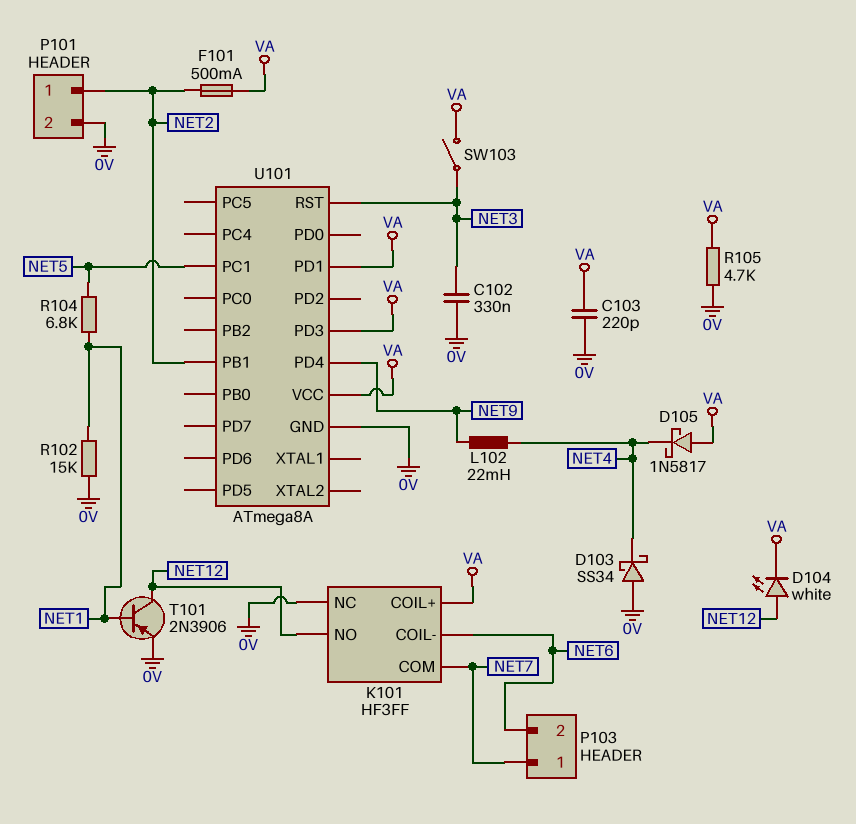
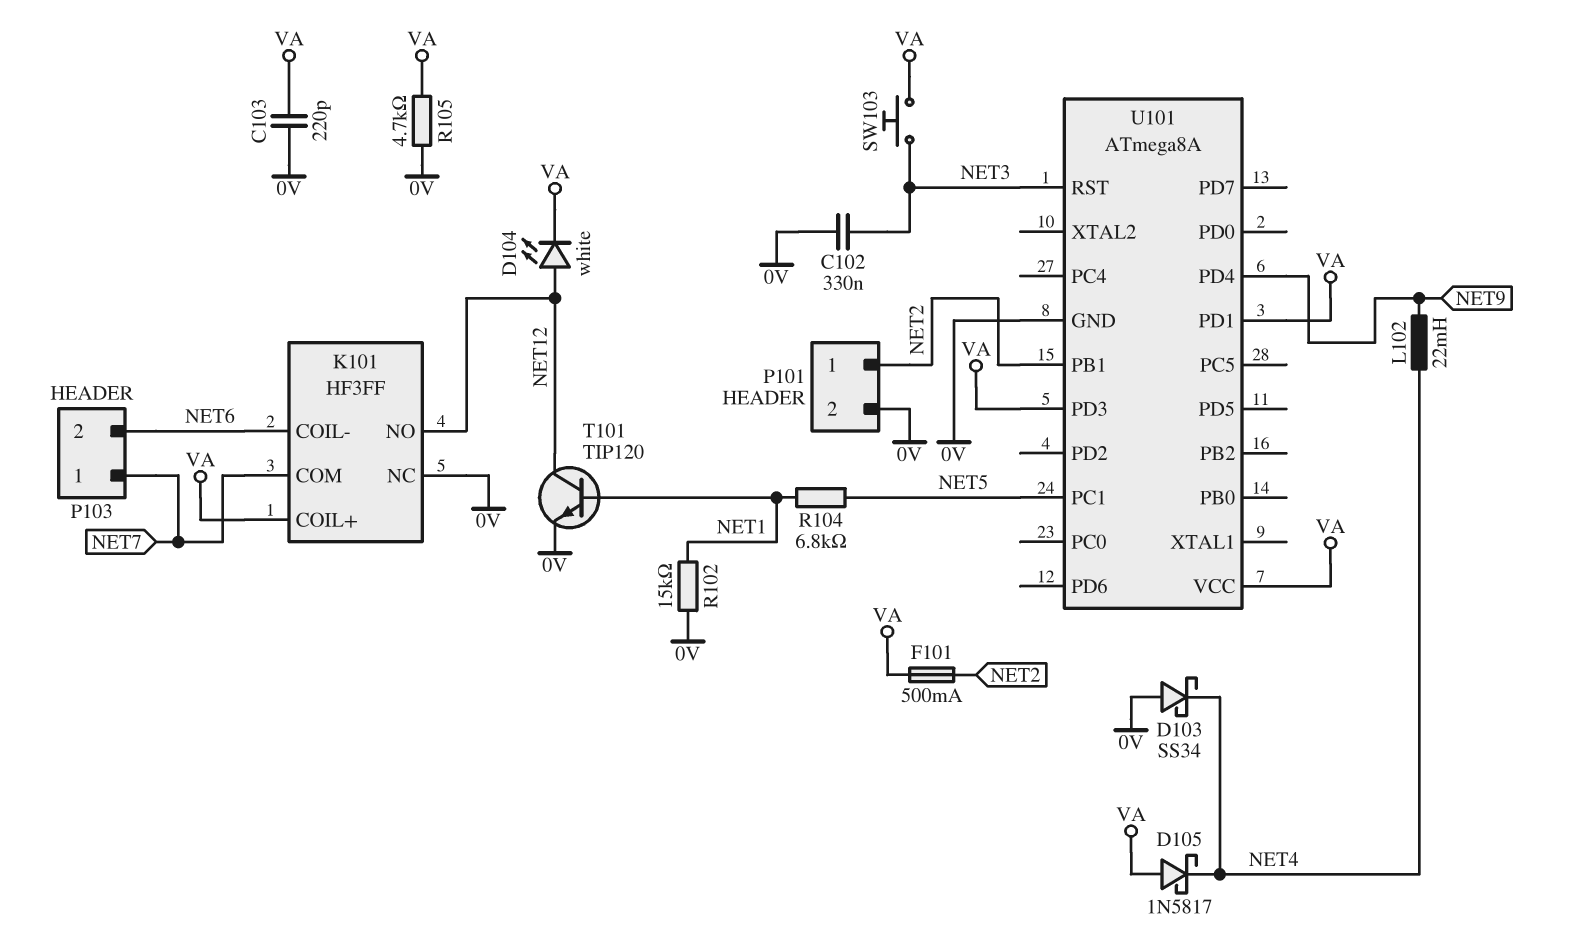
SW103: switch (NET3, VA) -> button (NET3, VA)
T101: PNP 2N3906 (B NET1, C NET12, E 0V) -> NPN TIP120 (B NET1, C NET12, E 0V)

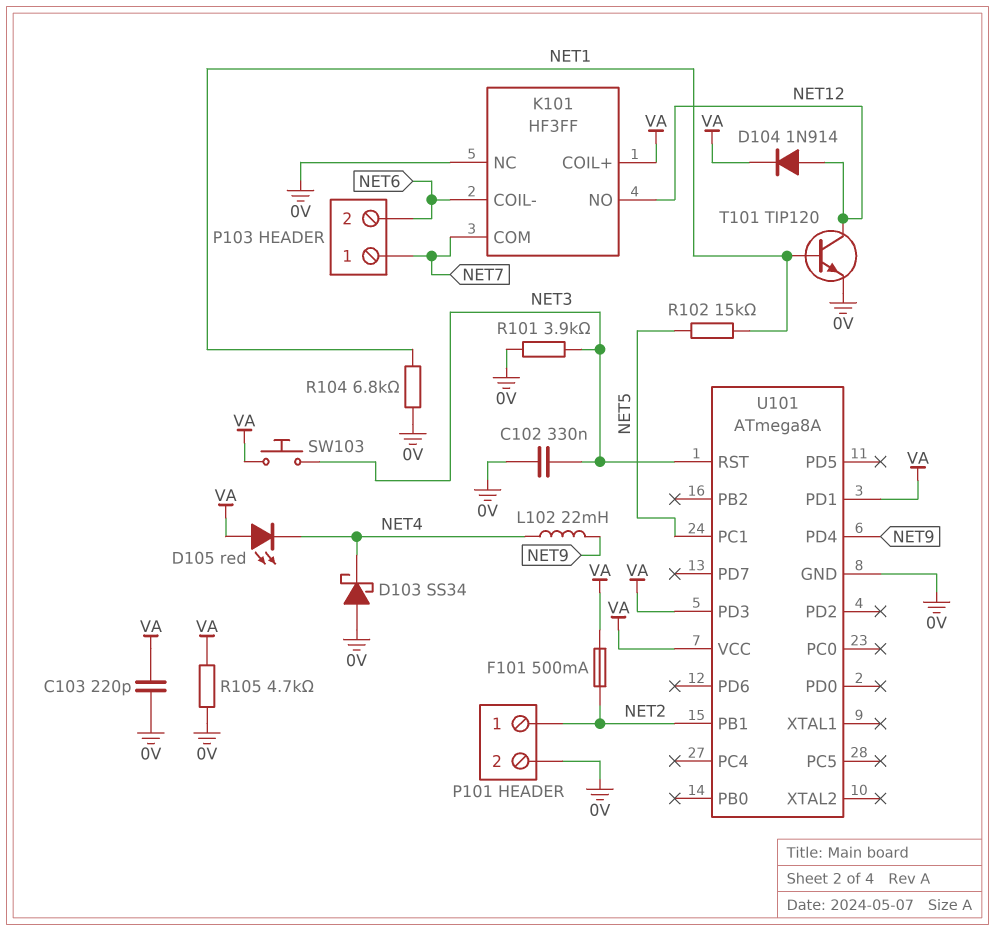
D104: LED white (A NET12, K VA) -> diode 1N914 (A NET12, K VA)
D105: schottky 1N5817 (A VA, K NET4) -> LED red (A VA, K NET4)
R101: none -> 3.9k (0V, NET3)
R102: 15k (0V, NET1) -> 15k (NET1, NET5)
R104: 6.8k (NET1, NET5) -> 6.8k (0V, NET1)

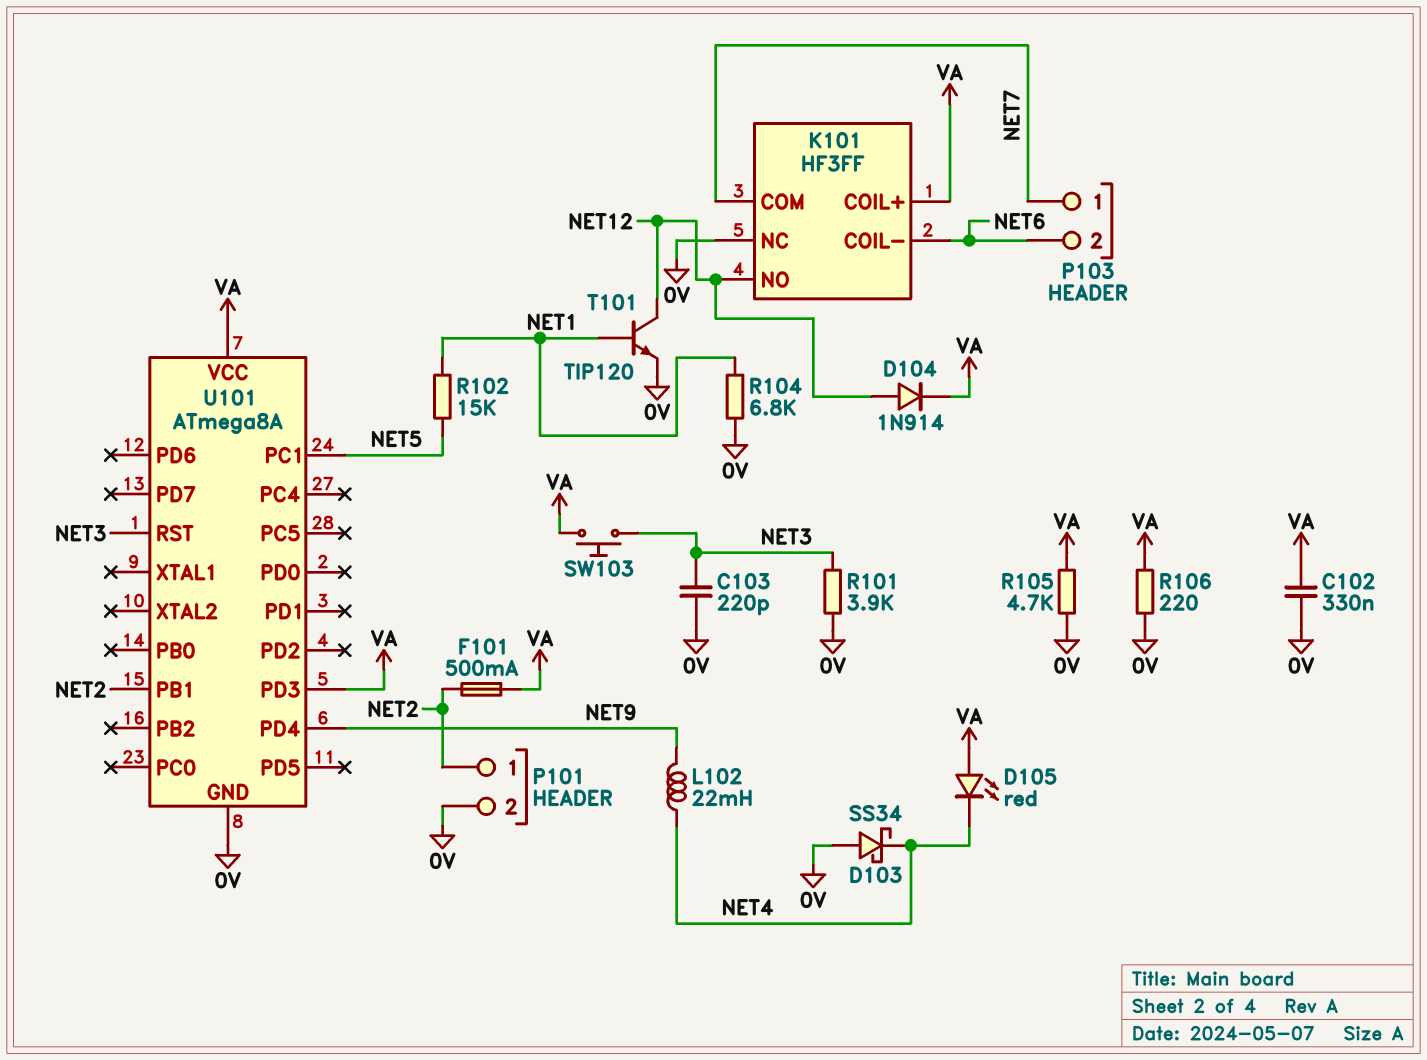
C102: 330nF (0V, NET3) -> 330nF (0V, VA)
C103: 220pF (0V, VA) -> 220pF (0V, NET3)
R106: none -> 220 (0V, VA)
U101 pin PD1: VA -> none

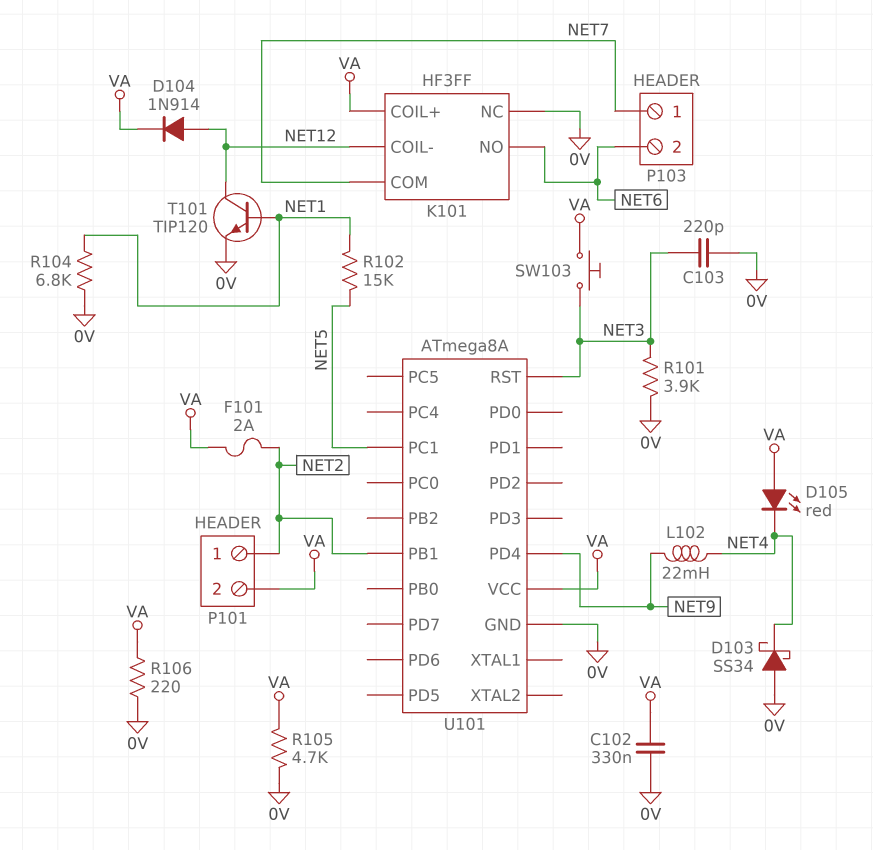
F101: 500mA (NET2, VA) -> 2A (NET2, VA)
K101 pin COIL-: NET6 -> NET12
K101 pin NO: NET12 -> NET6
P101 pin 2: 0V -> VA
U101 pin PD3: VA -> none

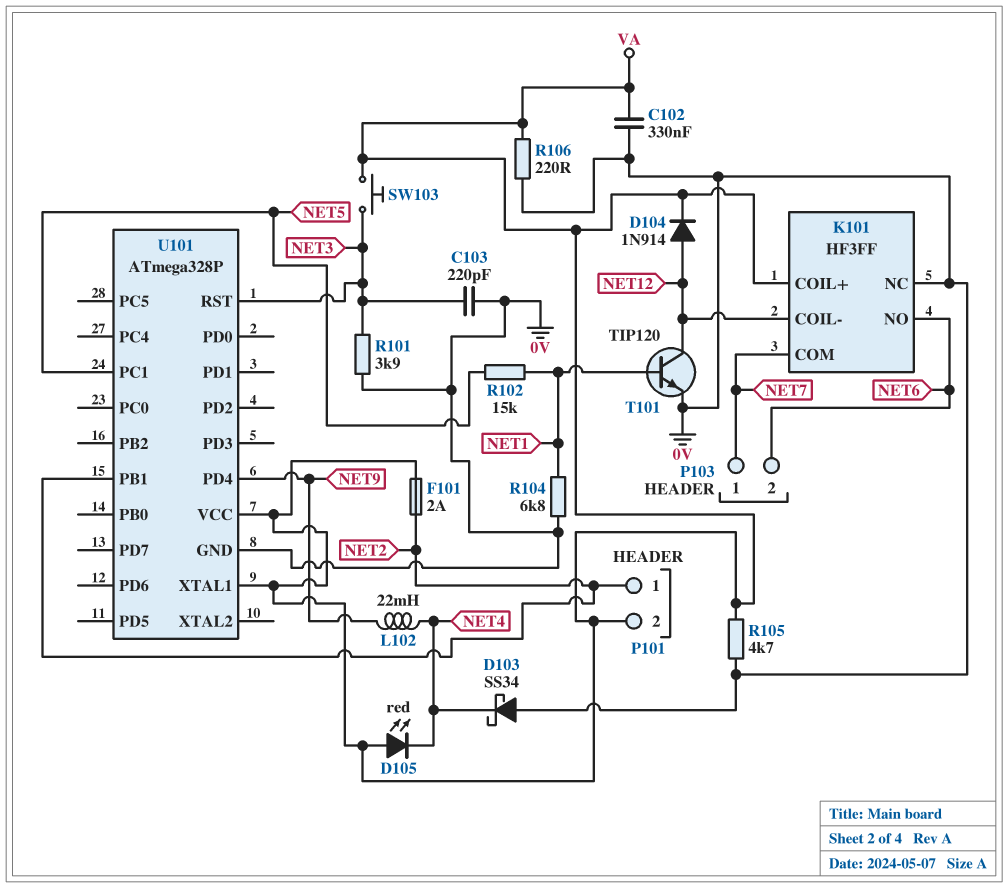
U101: ATmega8A -> ATmega328P
U101 pin XTAL1: none -> VA

